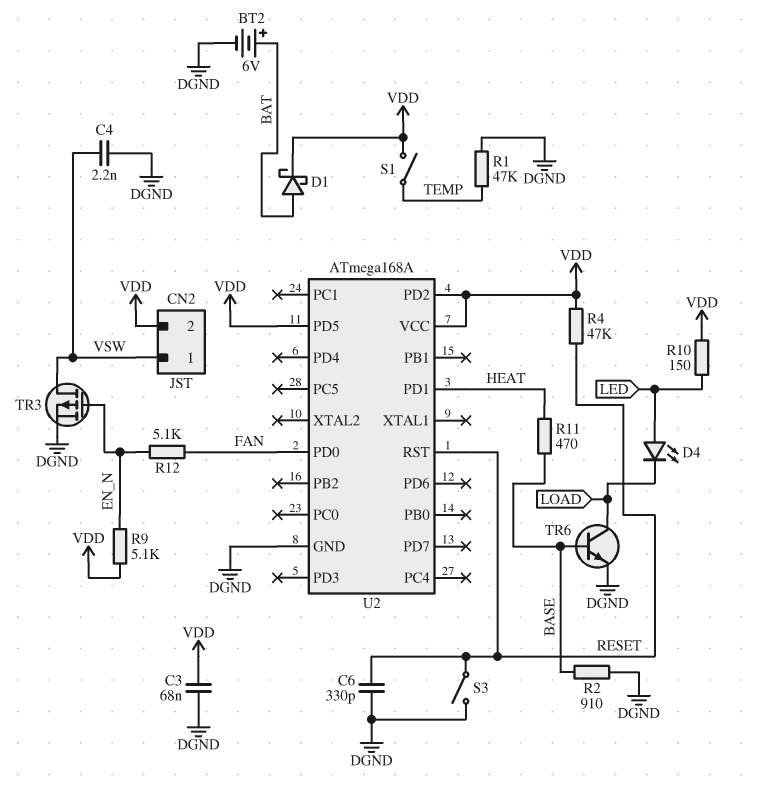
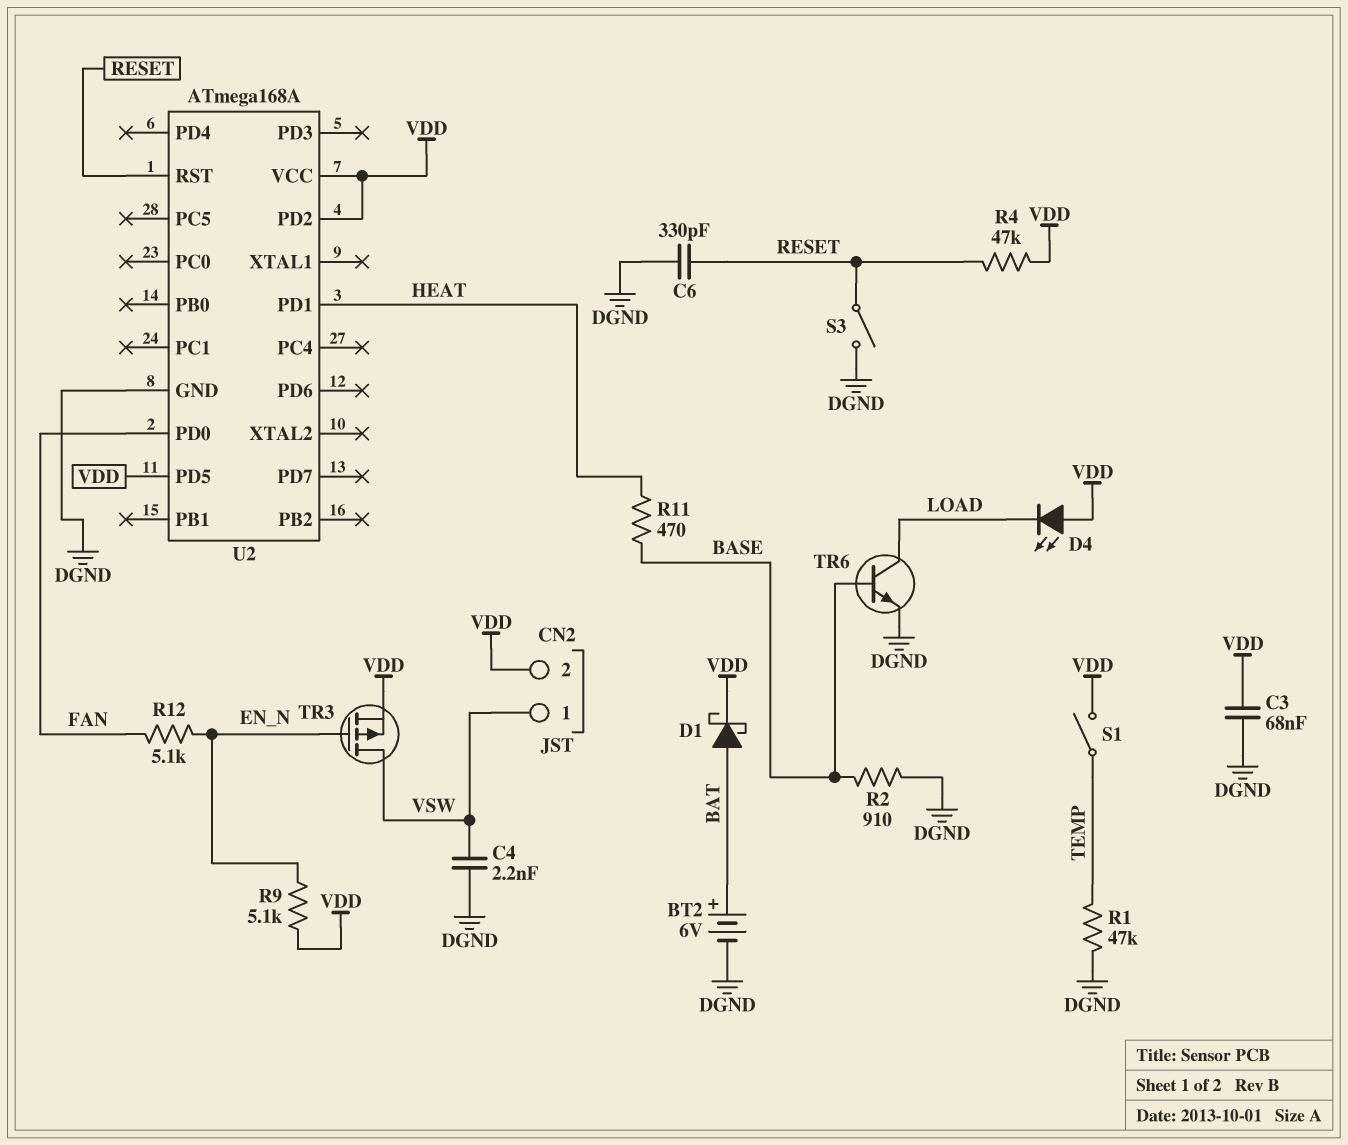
D4: LED (A LED, K LOAD) -> LED (A VDD, K LOAD)
R10: 150 (LED, VDD) -> none
TR3: PMOS (G EN_N, D VSW, S DGND) -> PMOS (G EN_N, D VSW, S VDD)

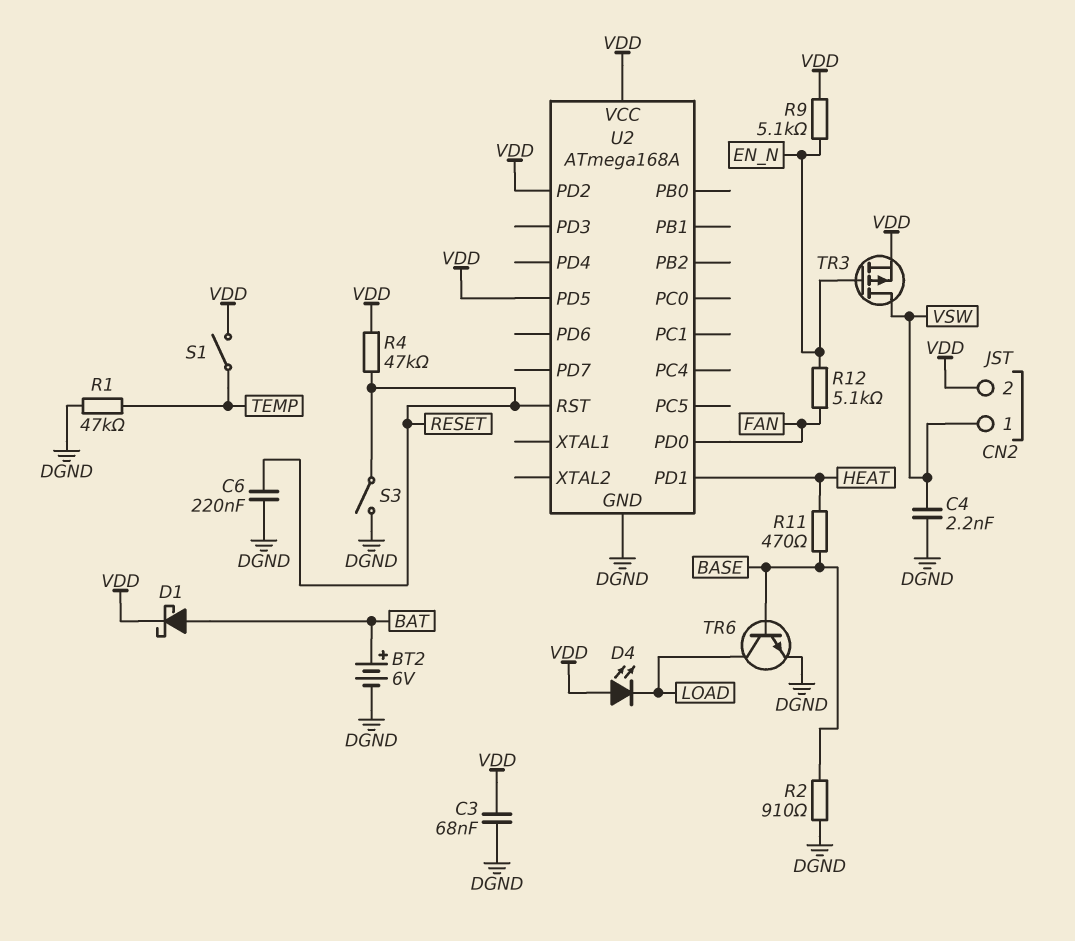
C6: 330pF (DGND, RESET) -> 220nF (DGND, RESET)

